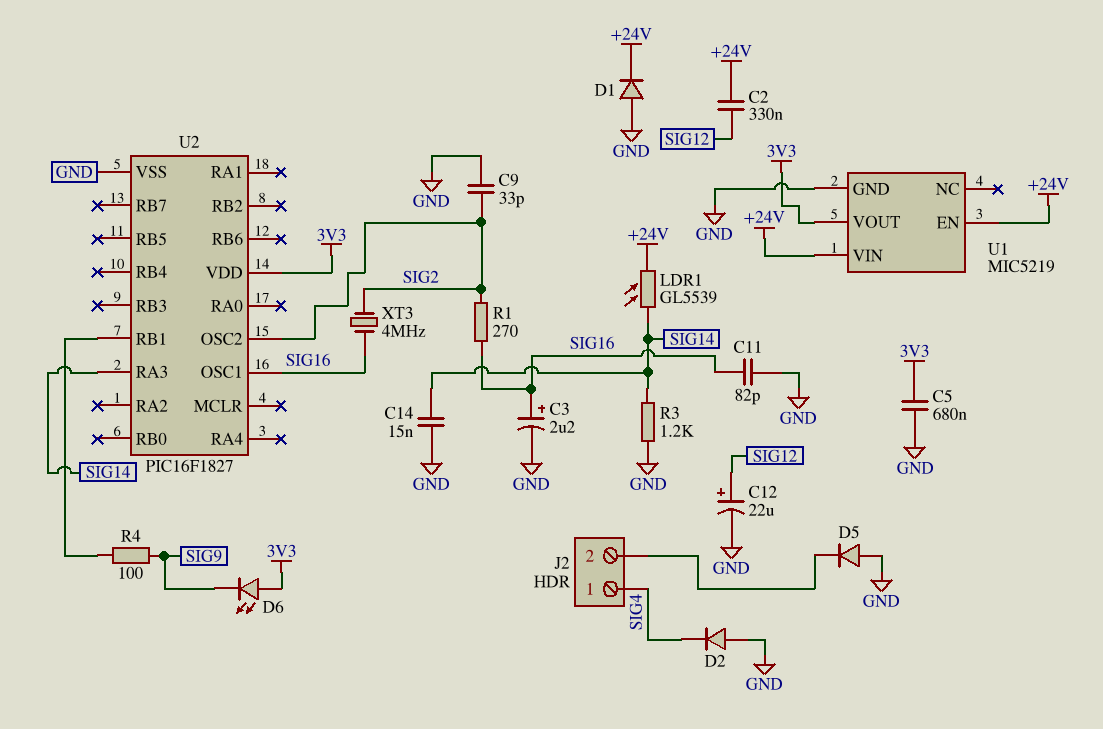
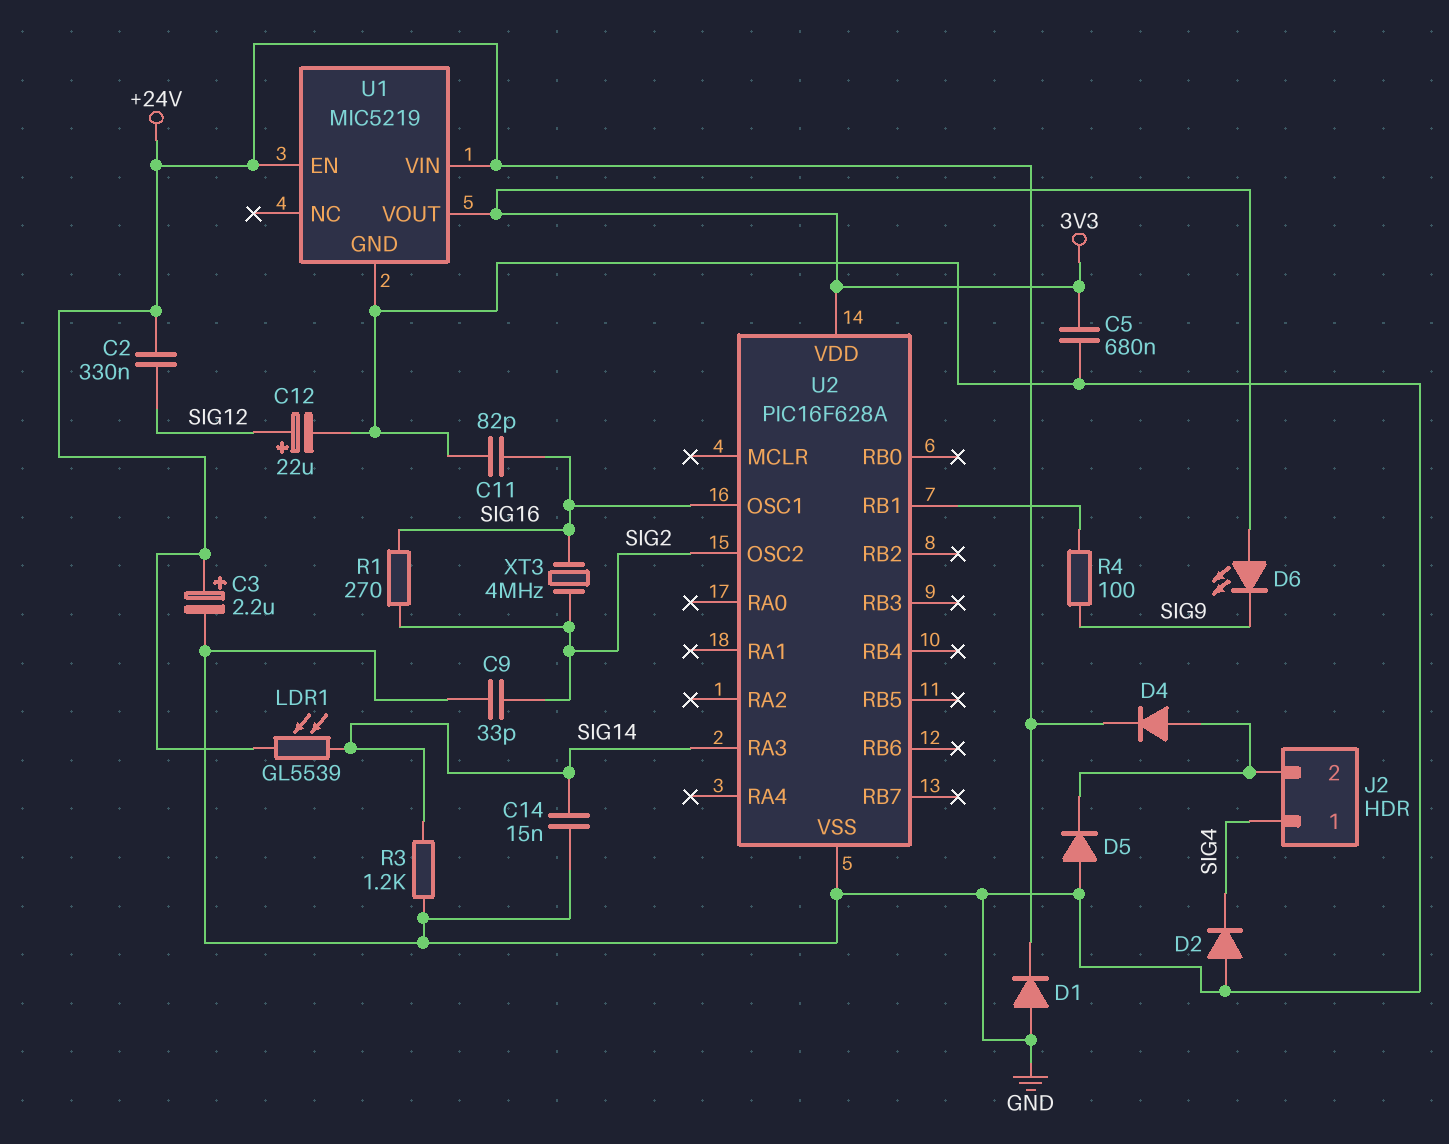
C3: 2.2uF (plus SIG16, minus GND) -> 2.2uF (plus +24V, minus GND)
D4: none -> diode (A J2/2, K +24V)
U2: PIC16F1827 -> PIC16F628A

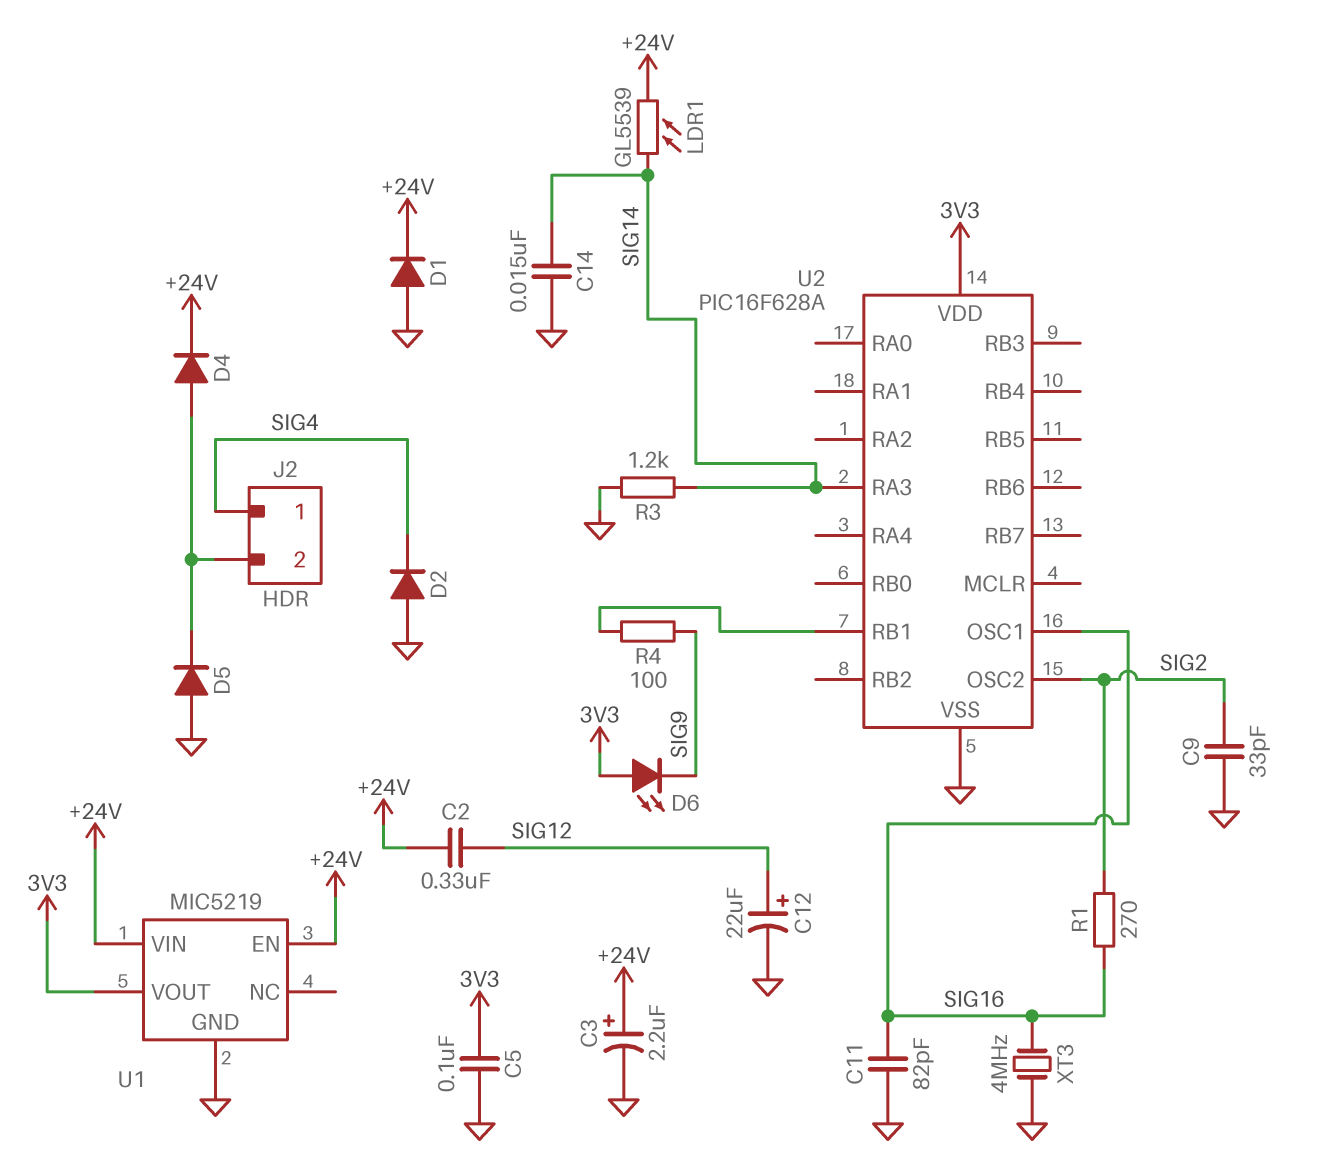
C5: 680nF (3V3, GND) -> 100nF (3V3, GND)
XT3: 4MHz (SIG2, SIG16) -> 4MHz (GND, SIG16)

